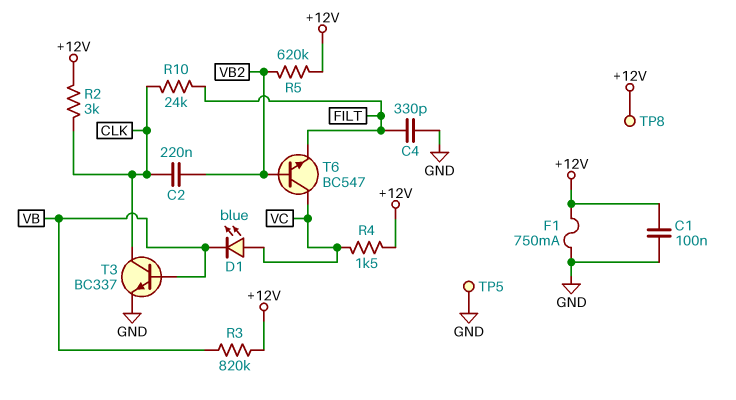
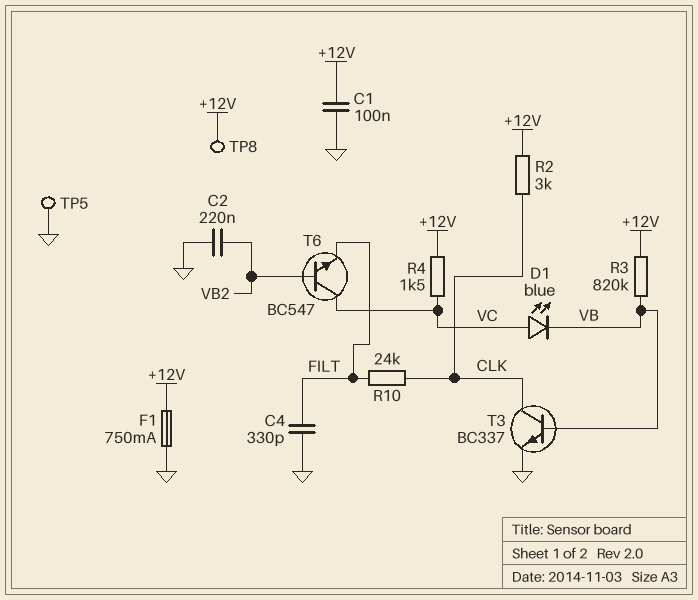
C2: 220nF (CLK, VB2) -> 220nF (GND, VB2)
R5: 620k (+12V, VB2) -> none

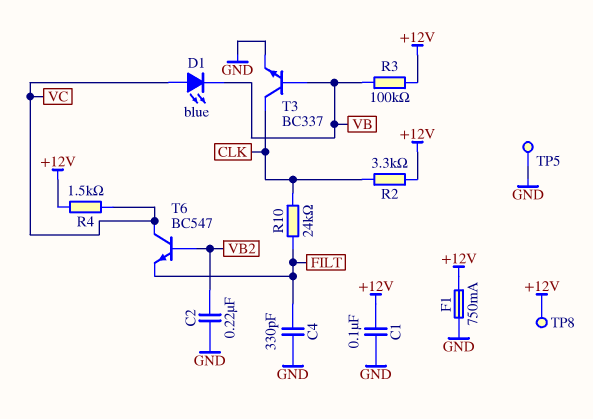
R2: 3k (+12V, CLK) -> 3.3k (+12V, CLK)
R3: 820k (+12V, VB) -> 100k (+12V, VB)

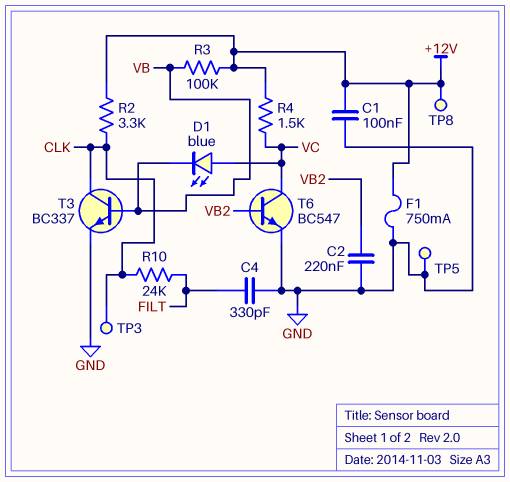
T6: NPN BC547 (B VB2, C VC, E FILT) -> NPN BC547 (B VB2, C VC, E GND)
TP3: none -> test point (CLK)

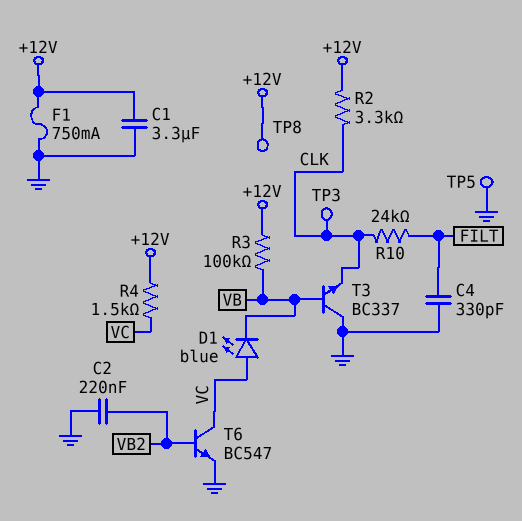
C1: 100nF (+12V, GND) -> 3.3uF (+12V, GND)
T3: NPN BC337 (B VB, C CLK, E GND) -> NPN BC337 (B VB, C GND, E CLK)

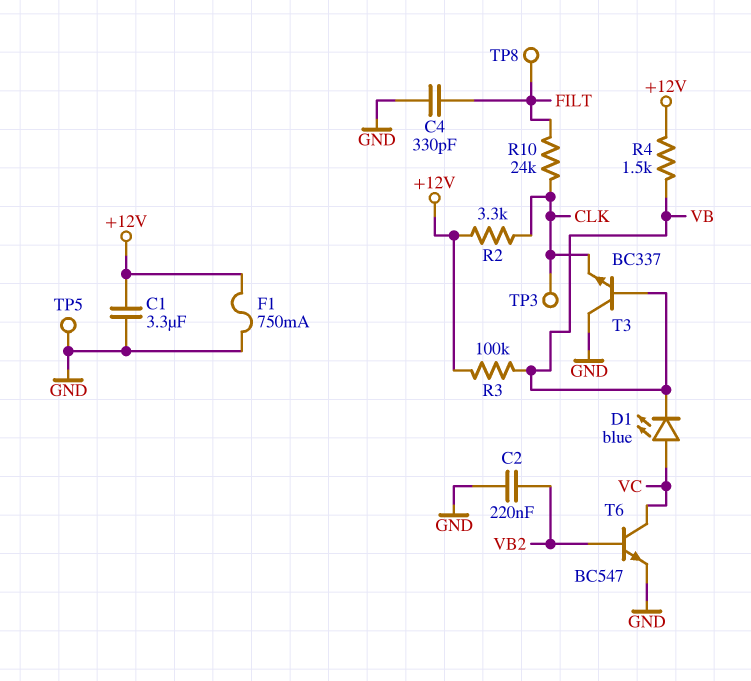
R4: 1.5k (+12V, VC) -> 1.5k (+12V, VB)
TP8: test point (+12V) -> test point (FILT)

